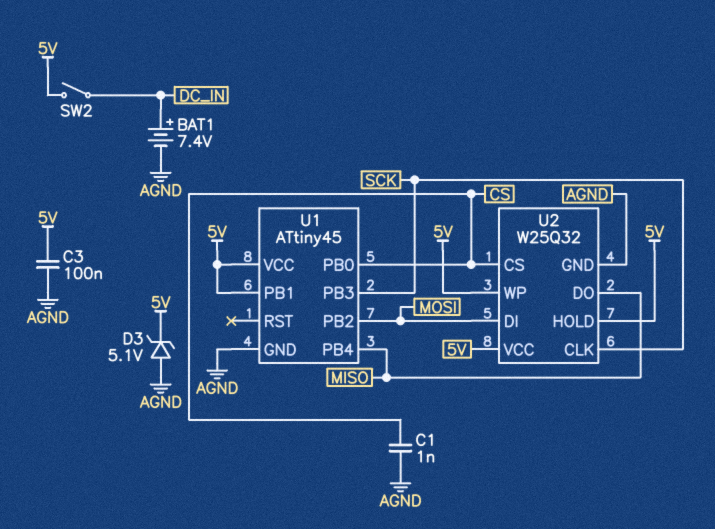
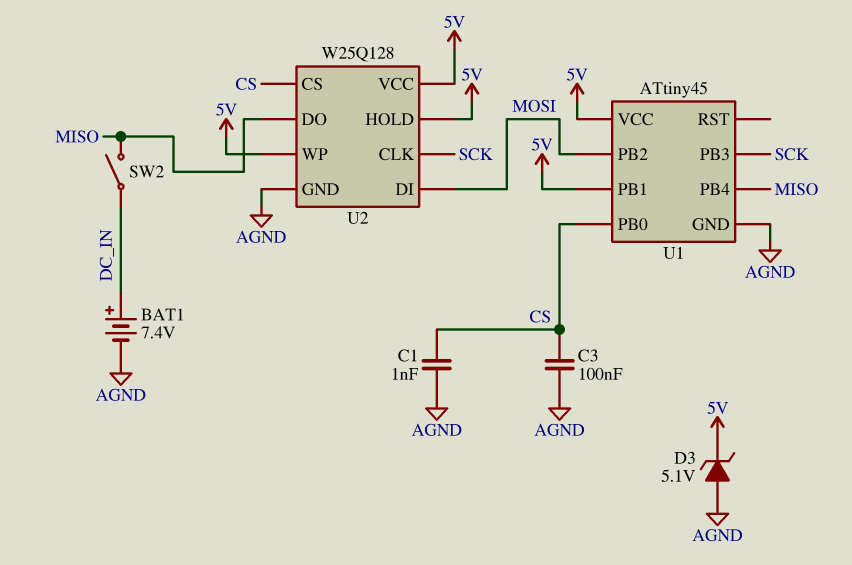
C3: 100nF (5V, AGND) -> 100nF (AGND, CS)
SW2: switch (5V, DC_IN) -> switch (DC_IN, MISO)
U2: W25Q32 -> W25Q128

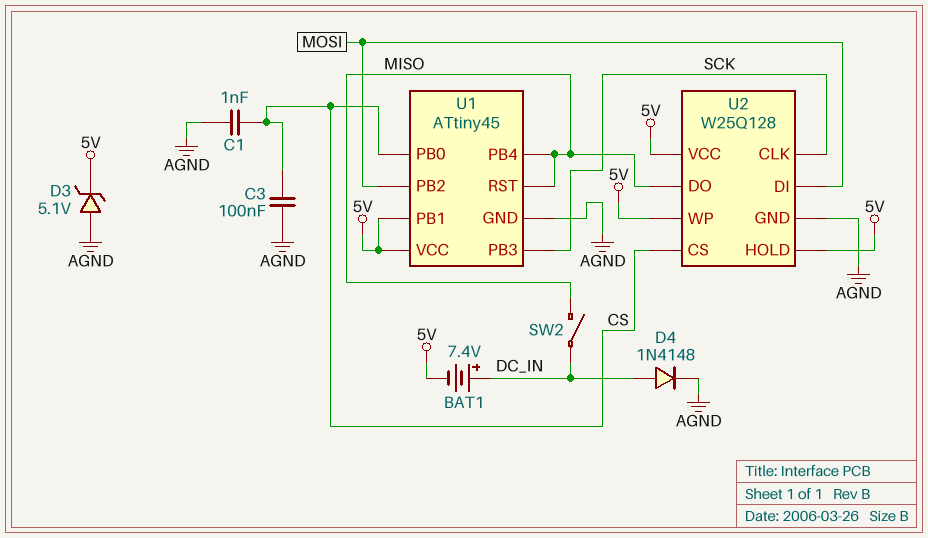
BAT1: 7.4V (plus DC_IN, minus AGND) -> 7.4V (plus DC_IN, minus 5V)
D4: none -> diode 1N4148 (A DC_IN, K AGND)
U1 pin RST: none -> MISO

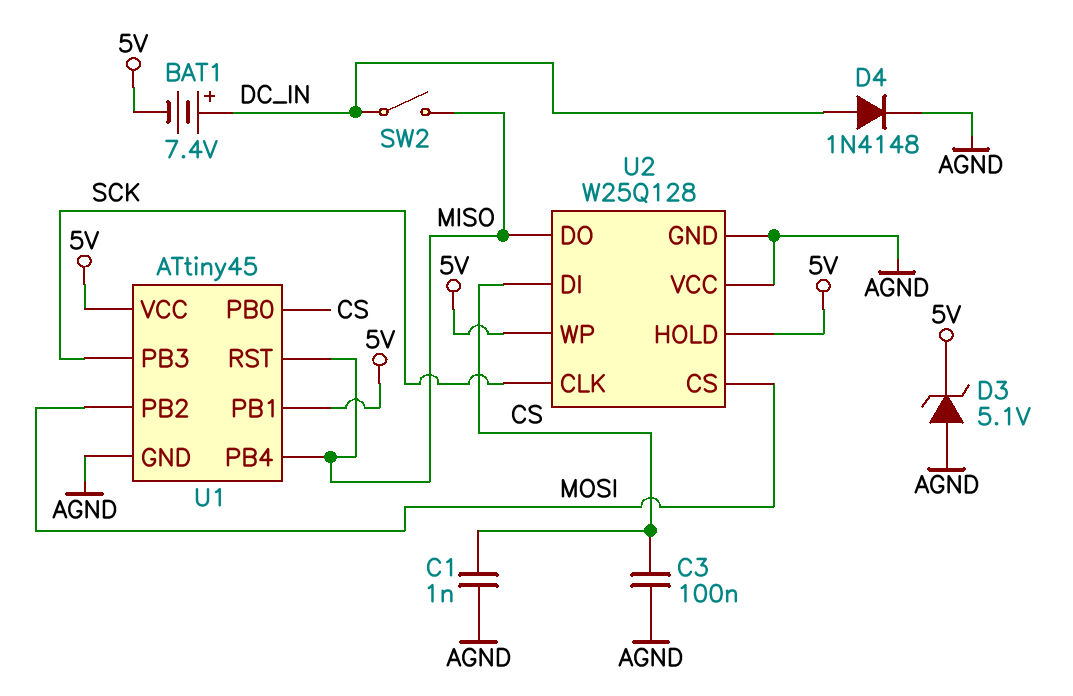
U2 pin CS: CS -> MOSI
U2 pin DI: MOSI -> CS
U2 pin VCC: 5V -> AGND

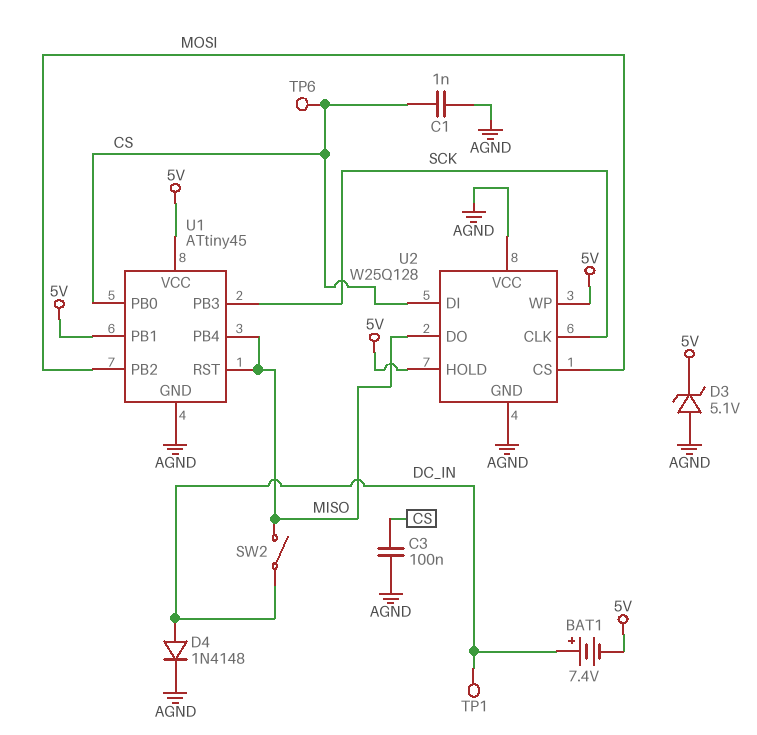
TP1: none -> test point (DC_IN)
TP6: none -> test point (CS)

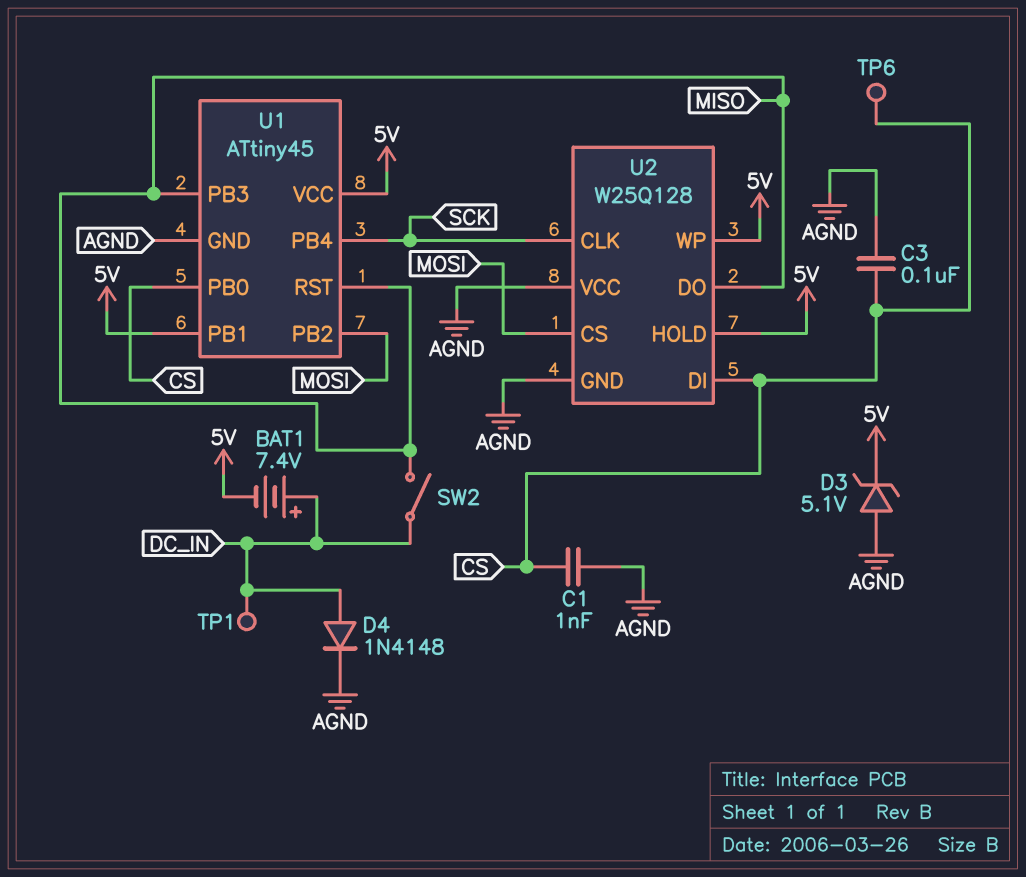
U1 pin PB3: SCK -> MISO
U1 pin PB4: MISO -> SCK

